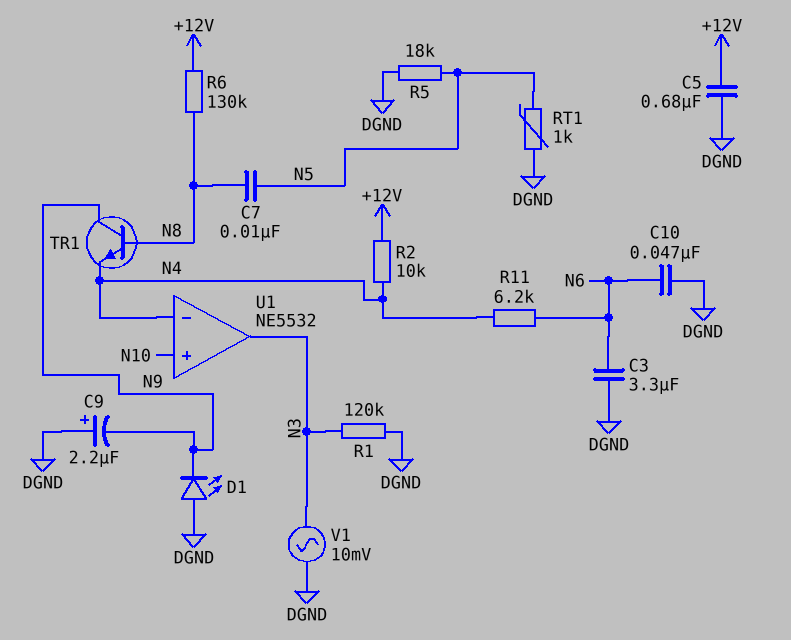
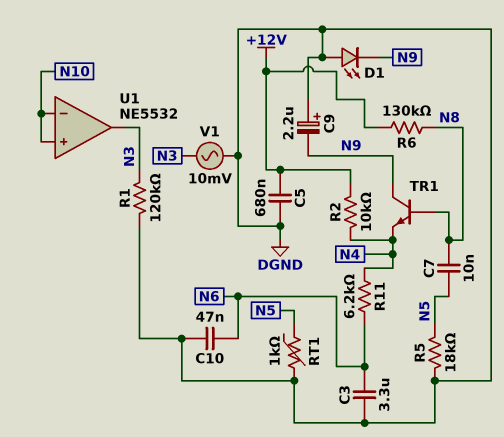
U1 pin in-: N4 -> N10

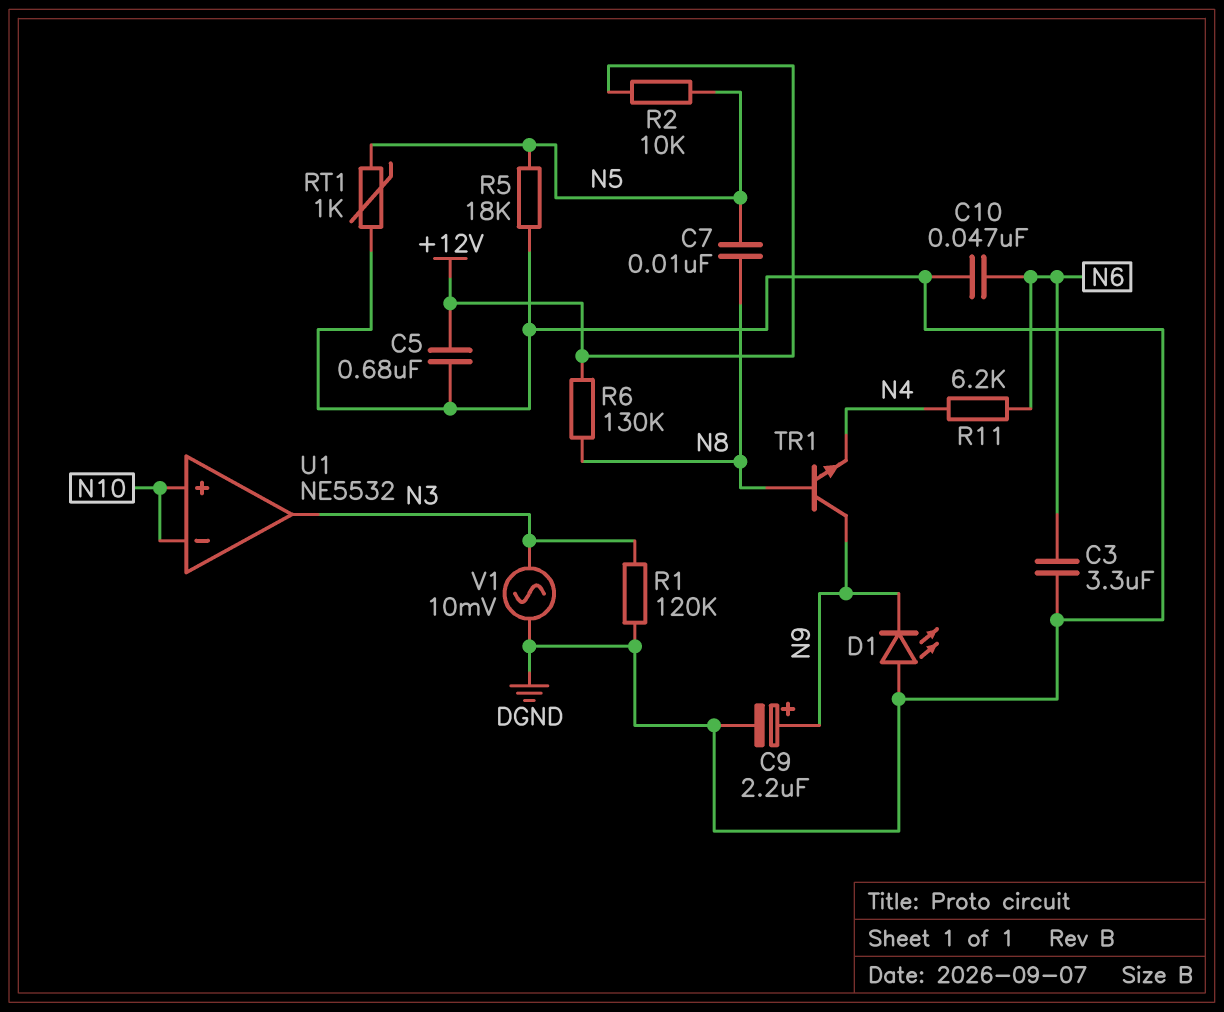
C9: 2.2uF (plus DGND, minus N9) -> 2.2uF (plus N9, minus DGND)
R2: 10k (+12V, N4) -> 10k (+12V, N5)

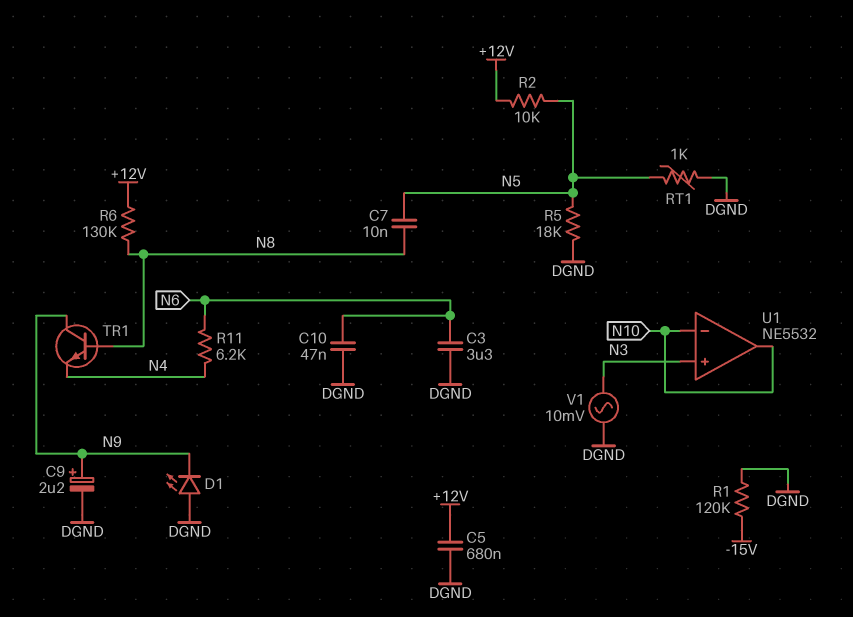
R1: 120k (DGND, N3) -> 120k (-15V, DGND)
U1 pin in+: N10 -> N3
U1 pin out: N3 -> N10

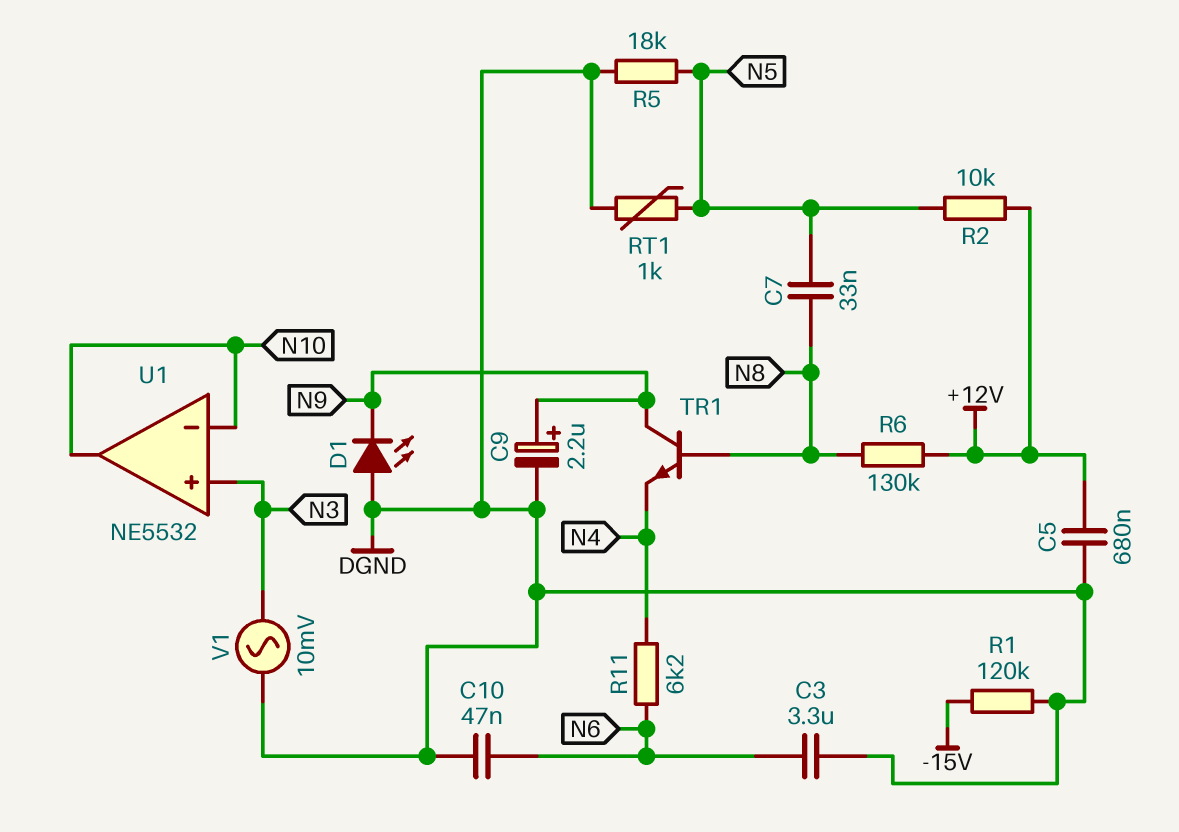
C7: 10nF (N5, N8) -> 33nF (N5, N8)

